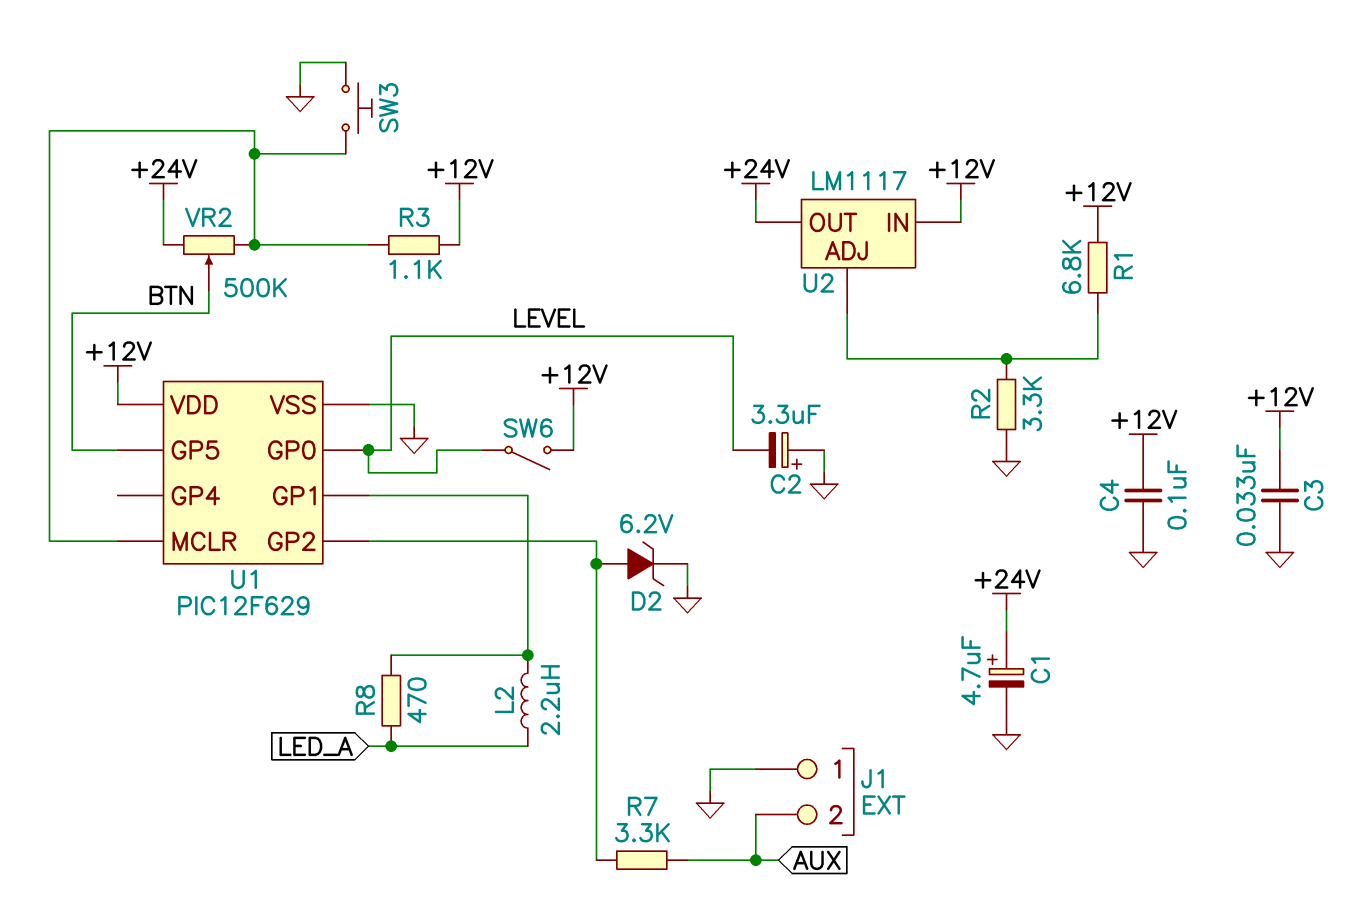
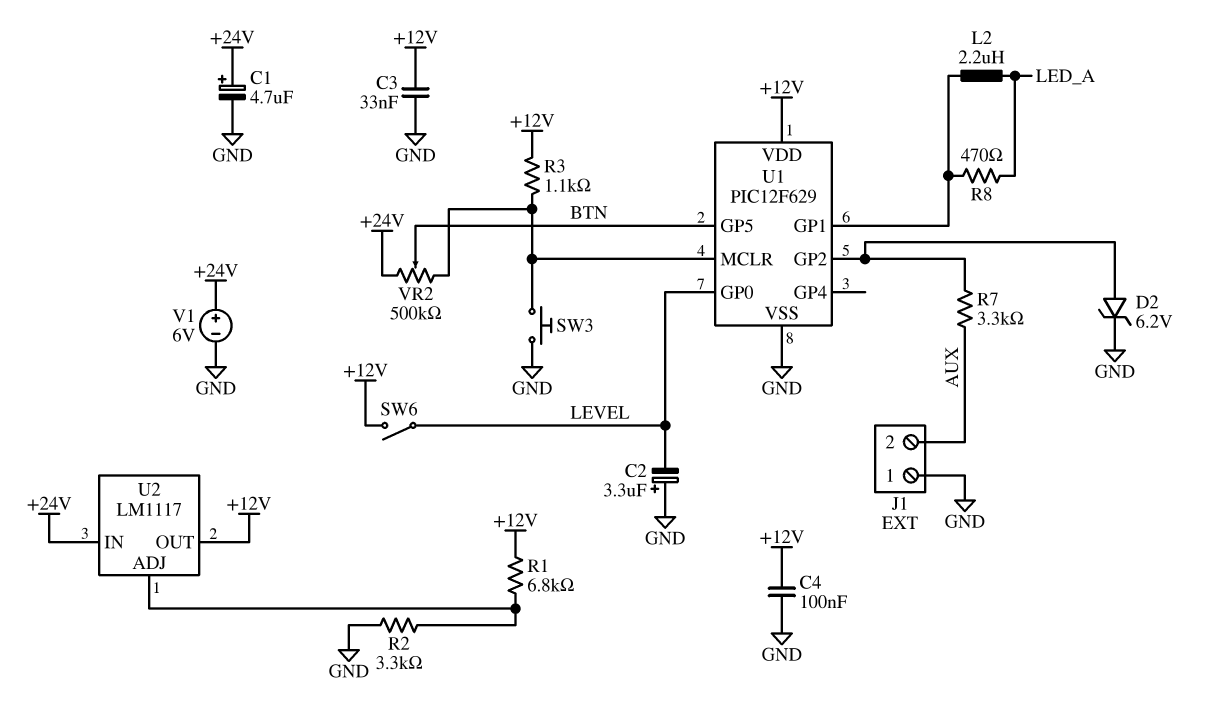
U2 pin IN: +12V -> +24V
U2 pin OUT: +24V -> +12V
V1: none -> 6V (plus +24V, minus GND)

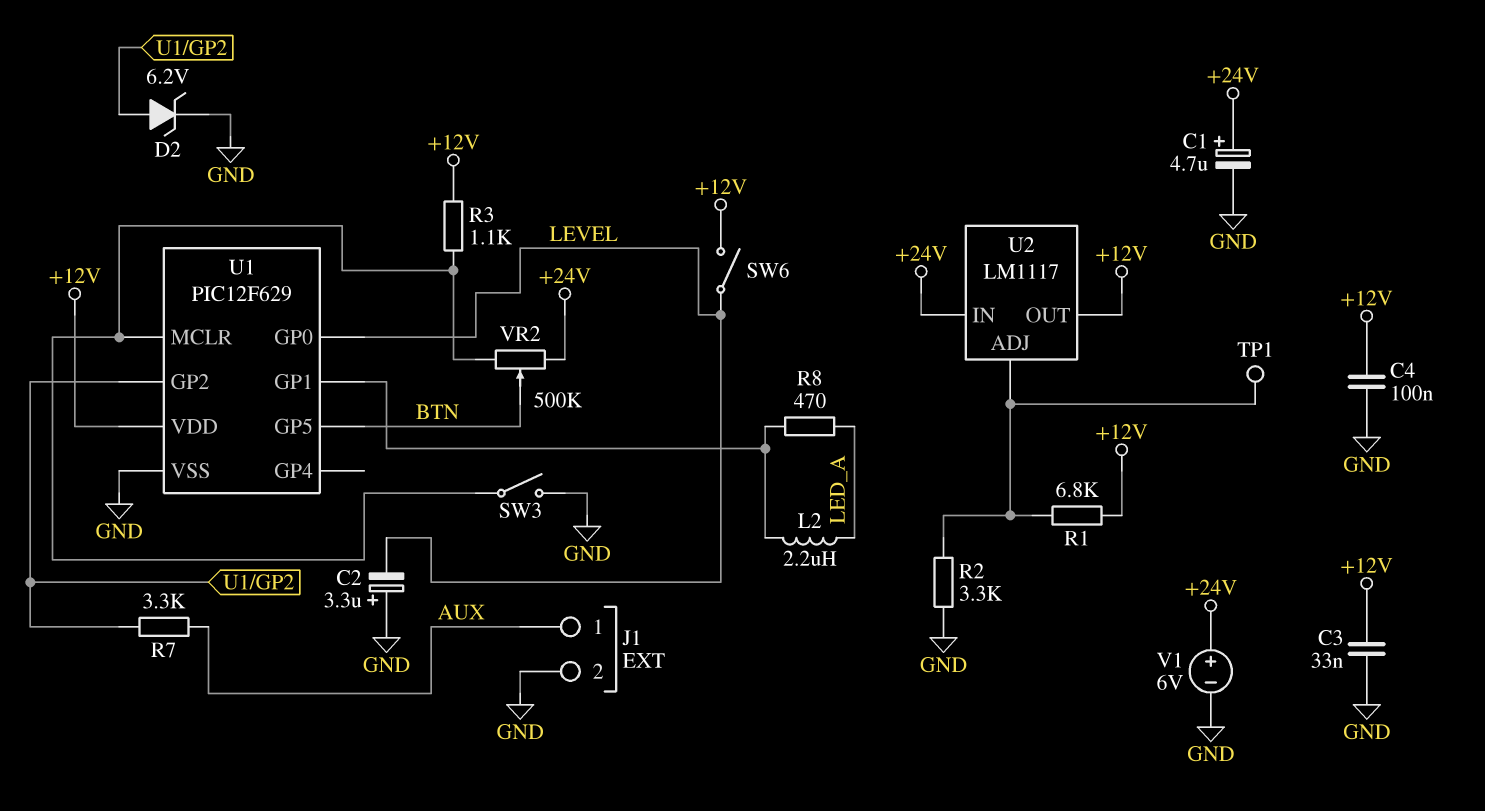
J1 pin 1: GND -> AUX
J1 pin 2: AUX -> GND
SW3: button (GND, U1/MCLR) -> switch (GND, U1/MCLR)
TP1: none -> test point (U2/ADJ)

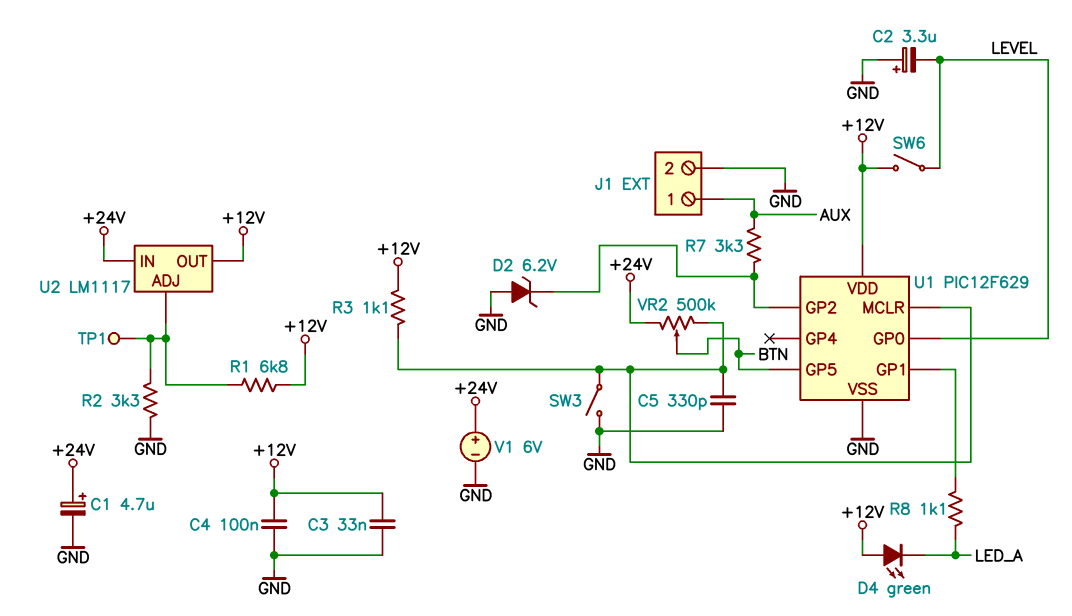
C5: none -> 330pF (GND, U1/MCLR)
D2: zener 6.2V (A U1/GP2, K GND) -> zener 6.2V (A GND, K U1/GP2)
D4: none -> LED green (A +12V, K LED_A)
L2: 2.2uH (LED_A, U1/GP1) -> none
R8: 470 (LED_A, U1/GP1) -> 1.1k (LED_A, U1/GP1)

